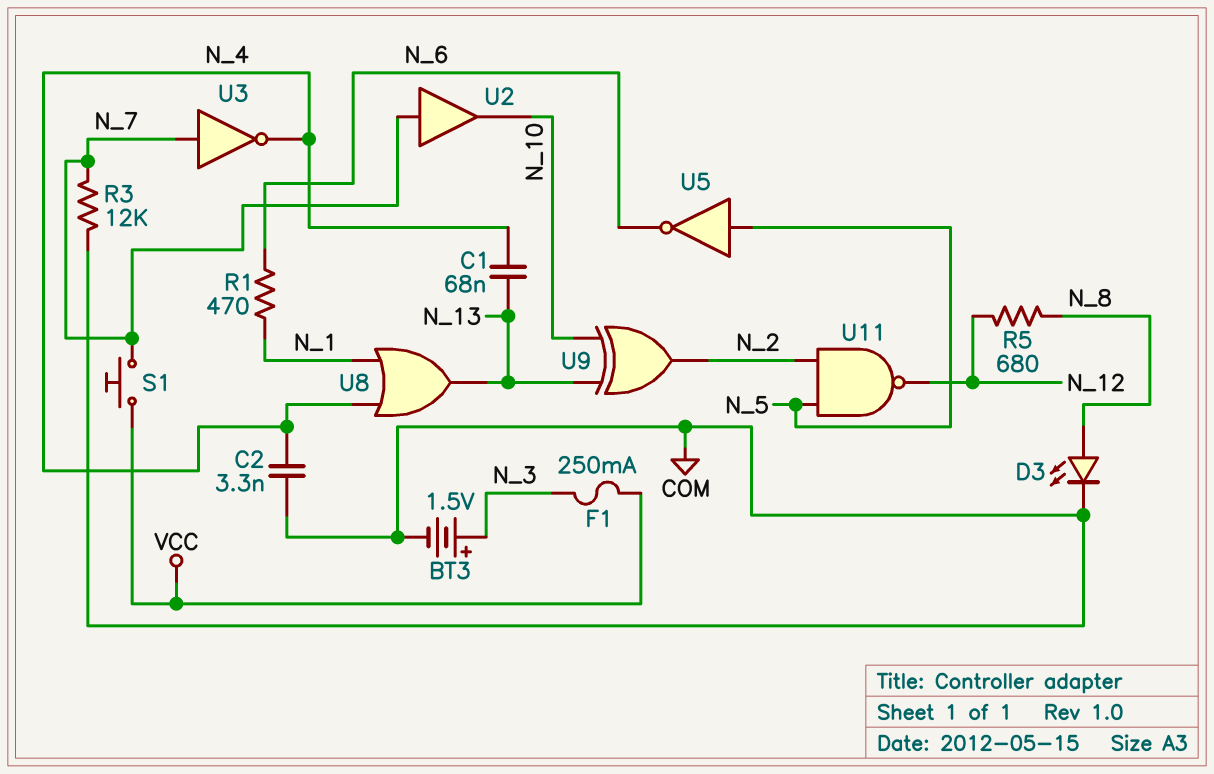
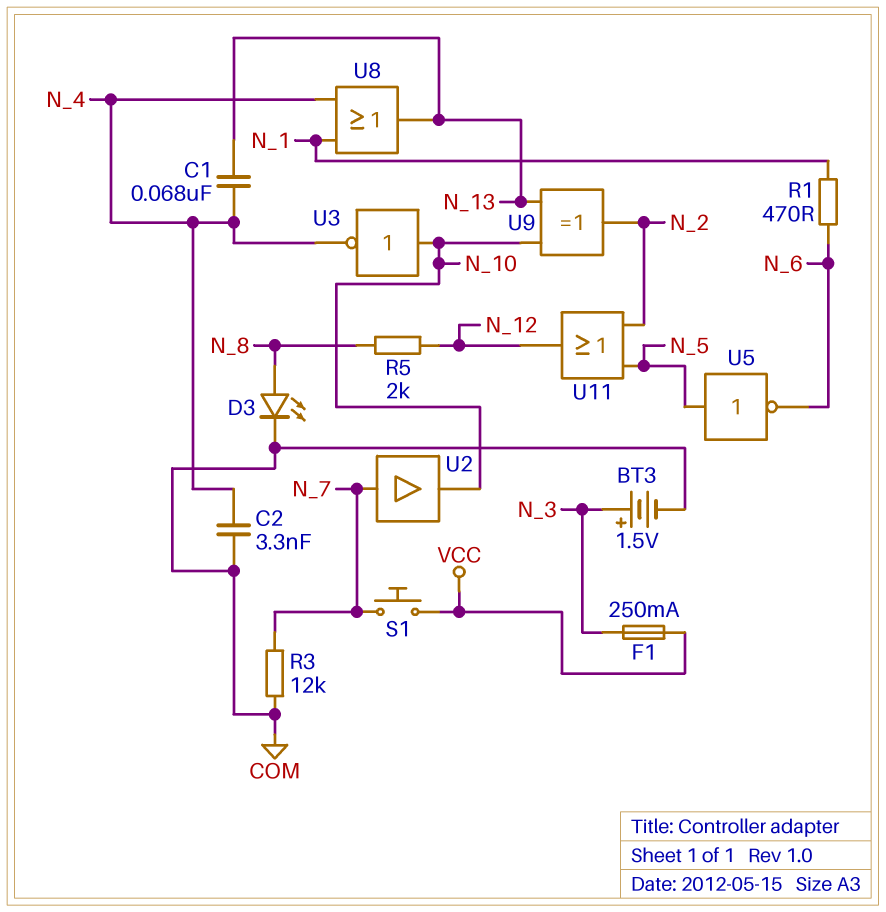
R5: 680 (N_8, N_12) -> 2k (N_8, N_12)
U3: NOT (in N_7, out N_4) -> NOT (in N_10, out N_4)
U11: NAND (in N_2, in N_5, out N_12) -> OR (in N_2, in N_5, out N_12)

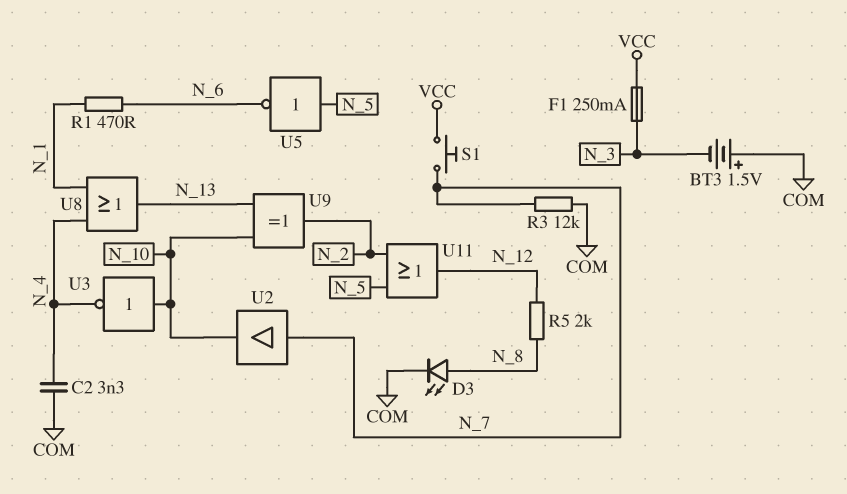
BT3: 1.5V (plus N_3, minus COM) -> 1.5V (plus COM, minus N_3)
C1: 68nF (N_4, N_13) -> none

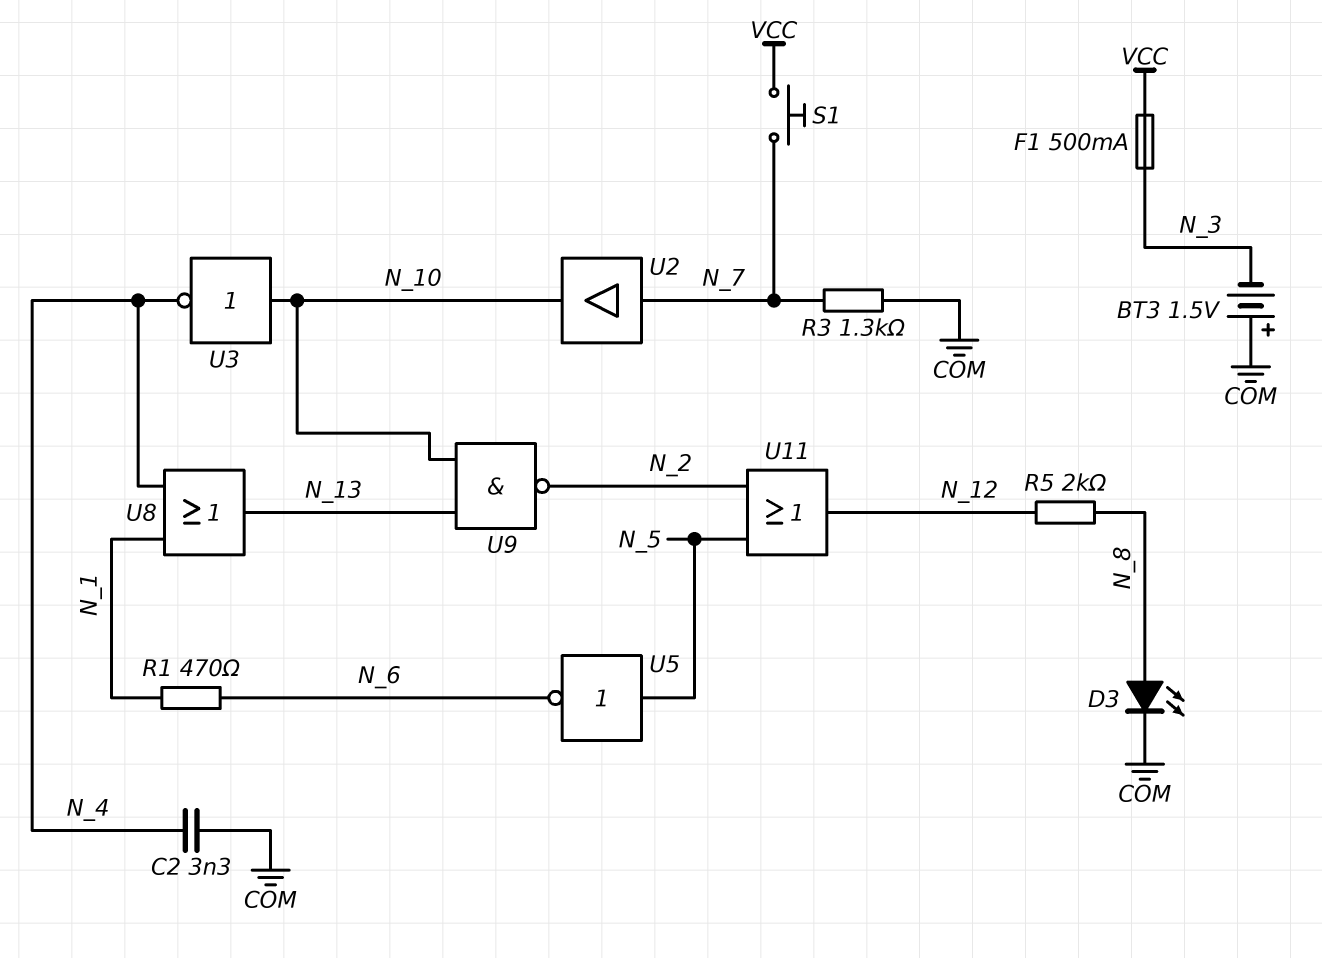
F1: 250mA (N_3, VCC) -> 500mA (N_3, VCC)
R3: 12k (COM, N_7) -> 1.3k (COM, N_7)
U9: XOR (in N_10, in N_13, out N_2) -> NAND (in N_10, in N_13, out N_2)

